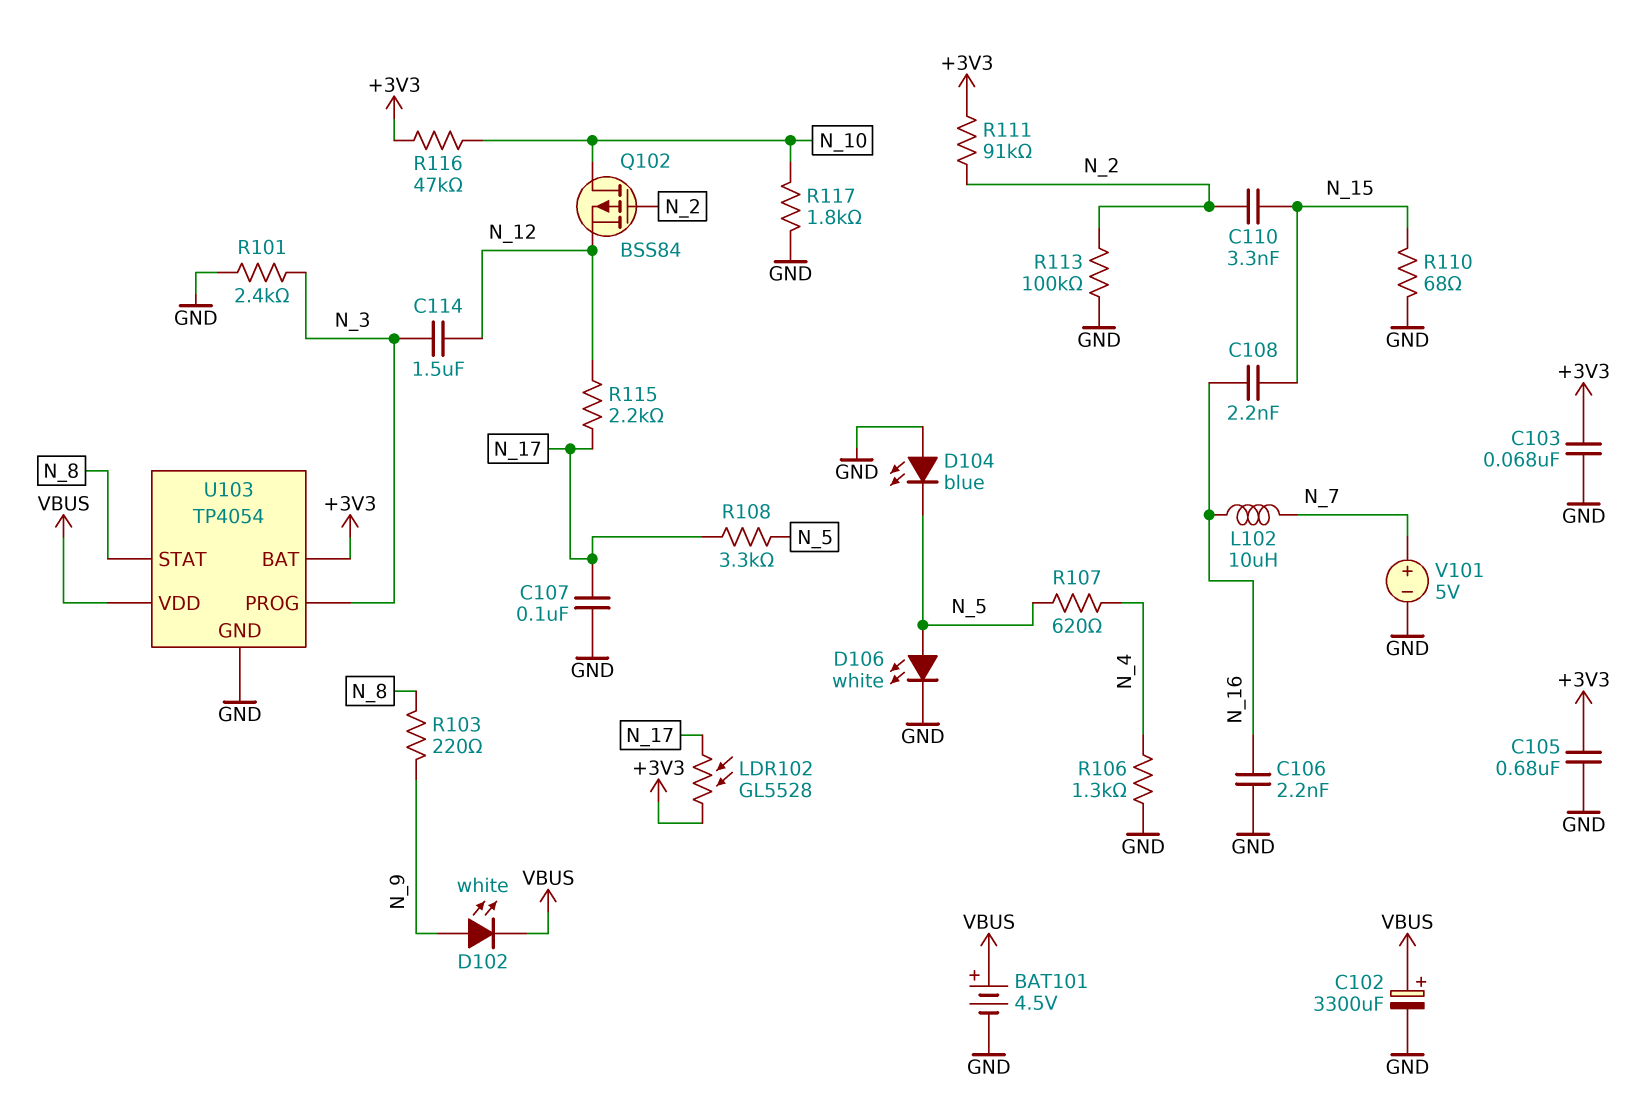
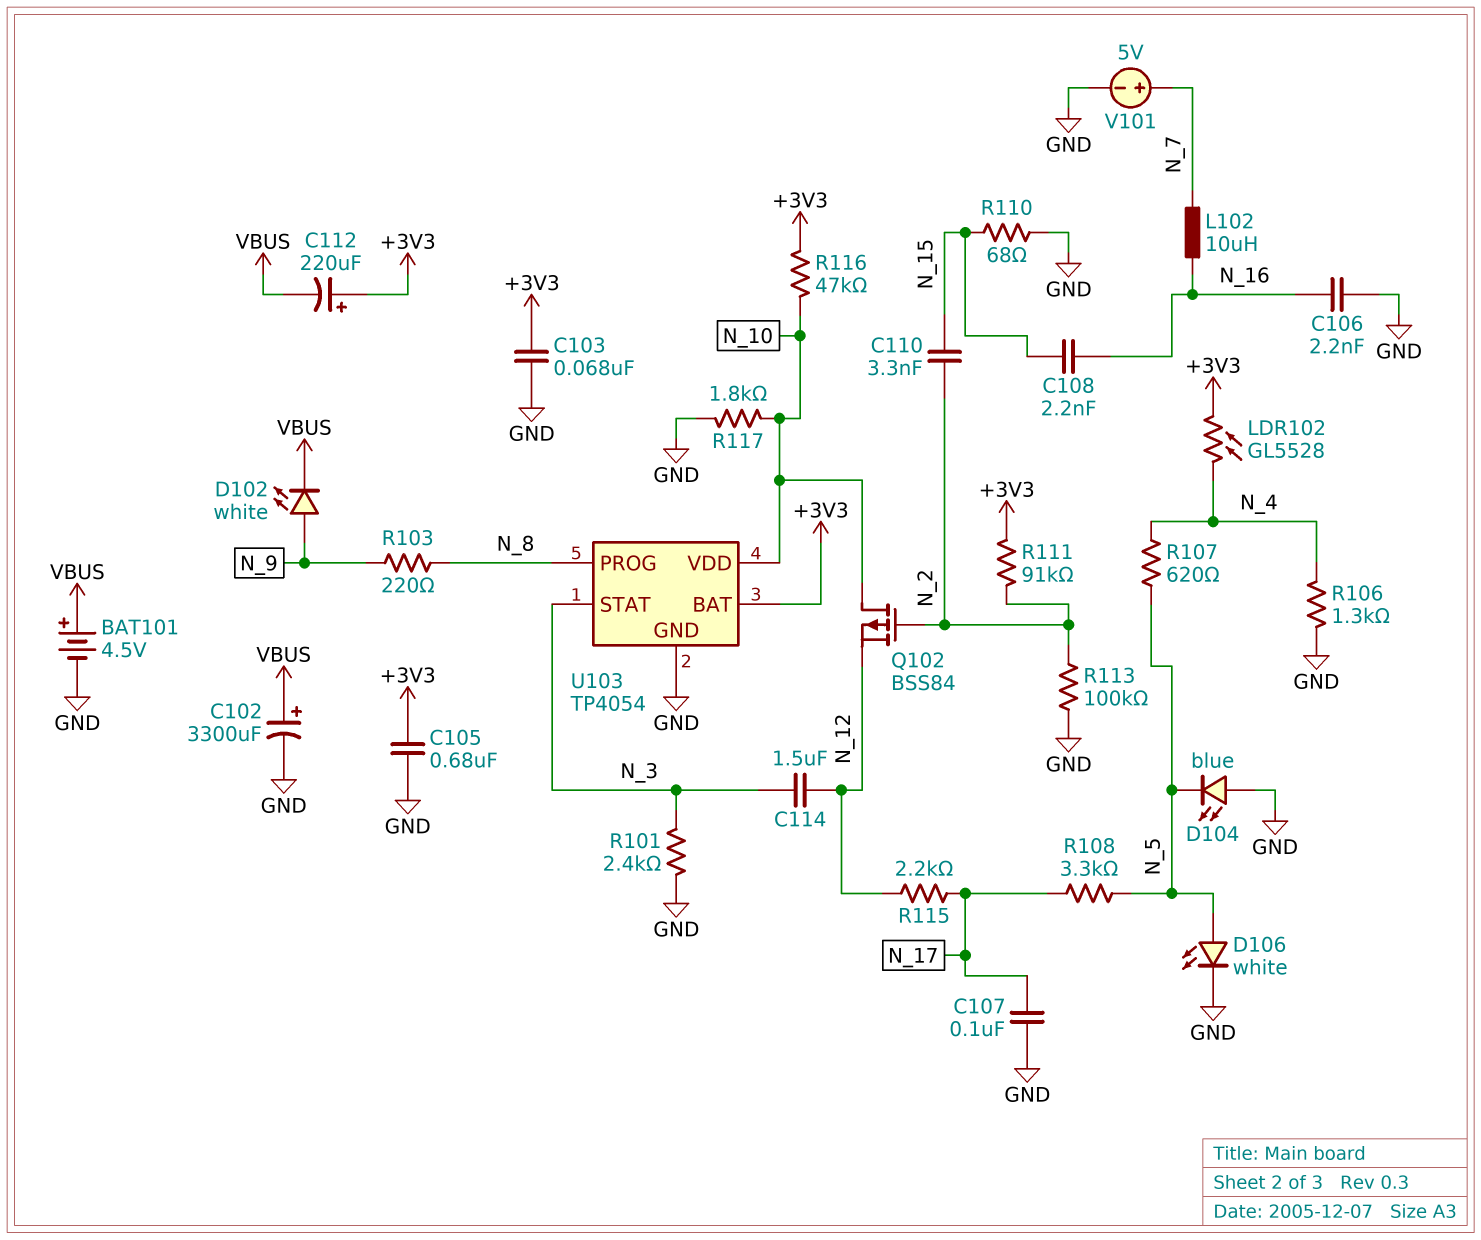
C112: none -> 220uF (plus +3V3, minus VBUS)
LDR102: GL5528 (+3V3, N_17) -> GL5528 (+3V3, N_4)
U103 pin PROG: N_3 -> N_8
U103 pin STAT: N_8 -> N_3
U103 pin VDD: VBUS -> N_10

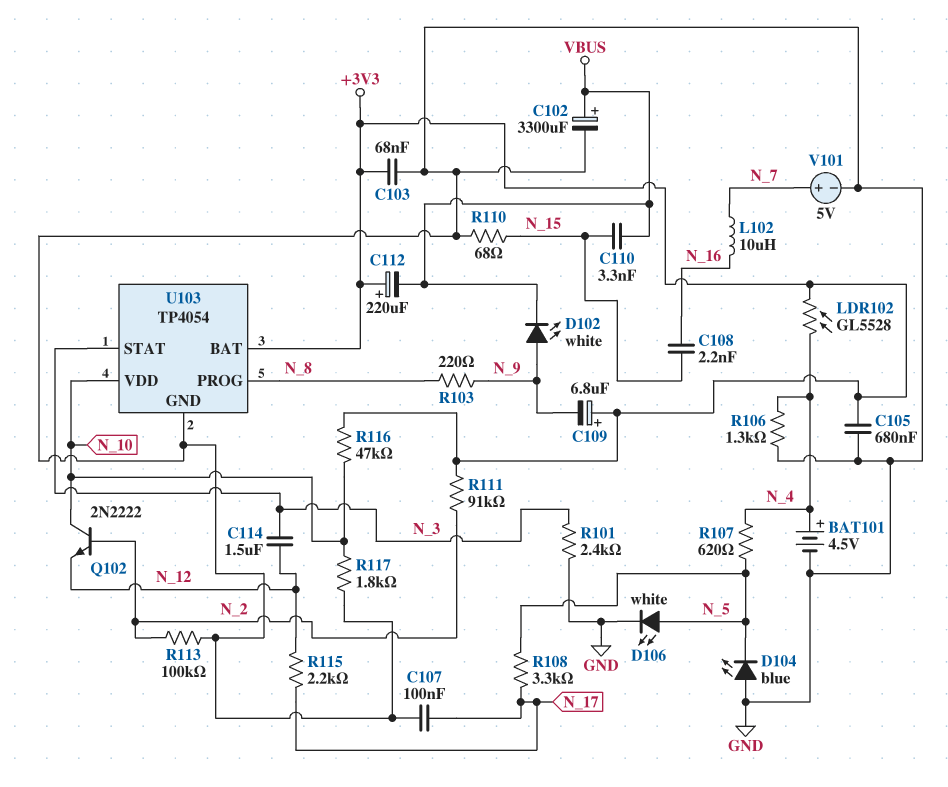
BAT101: 4.5V (plus VBUS, minus GND) -> 4.5V (plus N_4, minus GND)
C106: 2.2nF (GND, N_16) -> none
C109: none -> 6.8uF (plus +3V3, minus N_9)
C110: 3.3nF (N_2, N_15) -> 3.3nF (N_15, VBUS)
Q102: PMOS BSS84 (G N_2, D N_10, S N_12) -> NPN 2N2222 (B N_2, C N_10, E N_12)

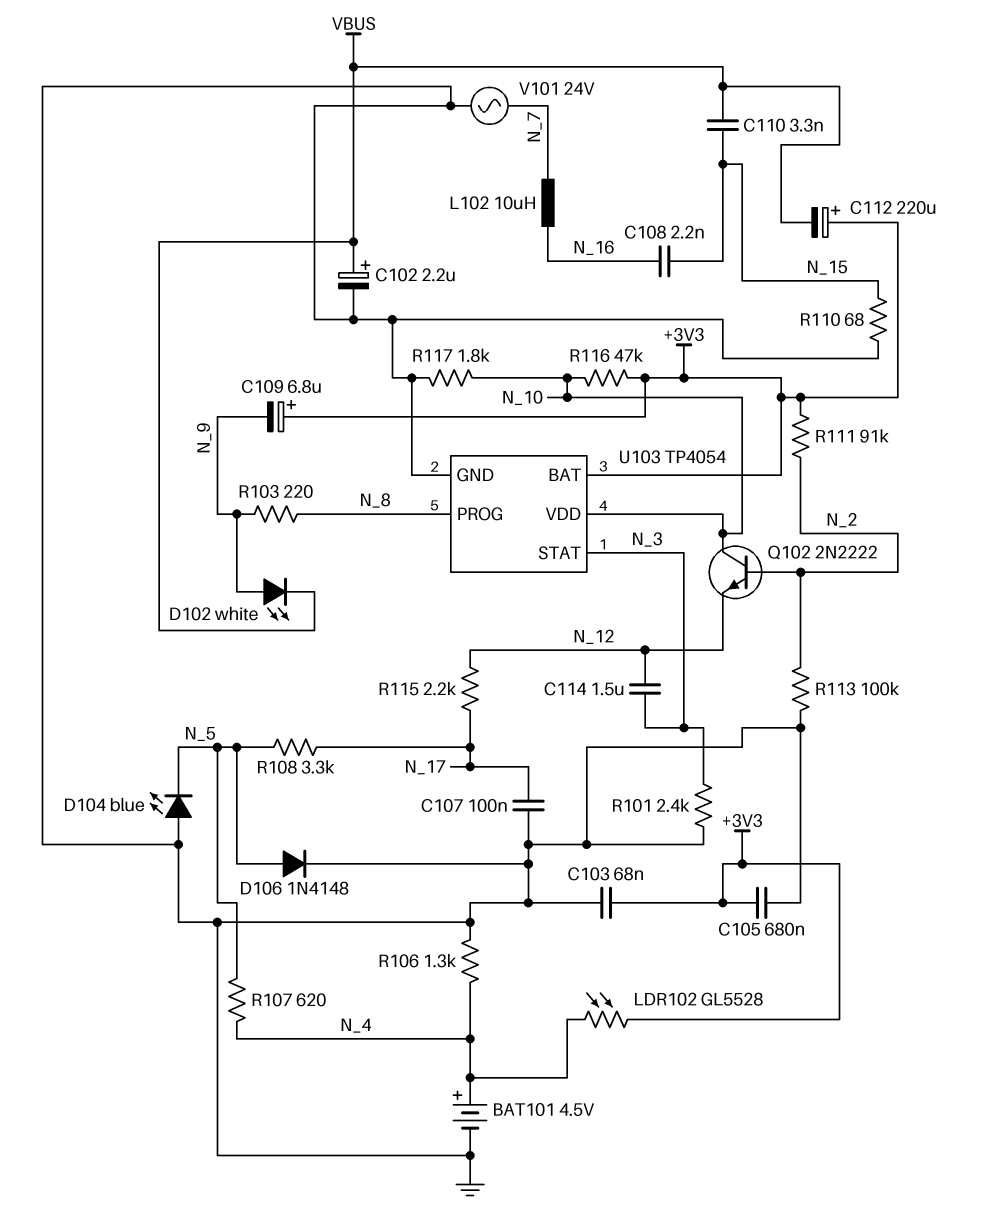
C102: 3300uF (plus VBUS, minus GND) -> 2.2uF (plus VBUS, minus GND)
D106: LED white (A N_5, K GND) -> diode 1N4148 (A N_5, K GND)
V101: 5V (plus N_7, minus GND) -> AC 24V (GND, N_7)

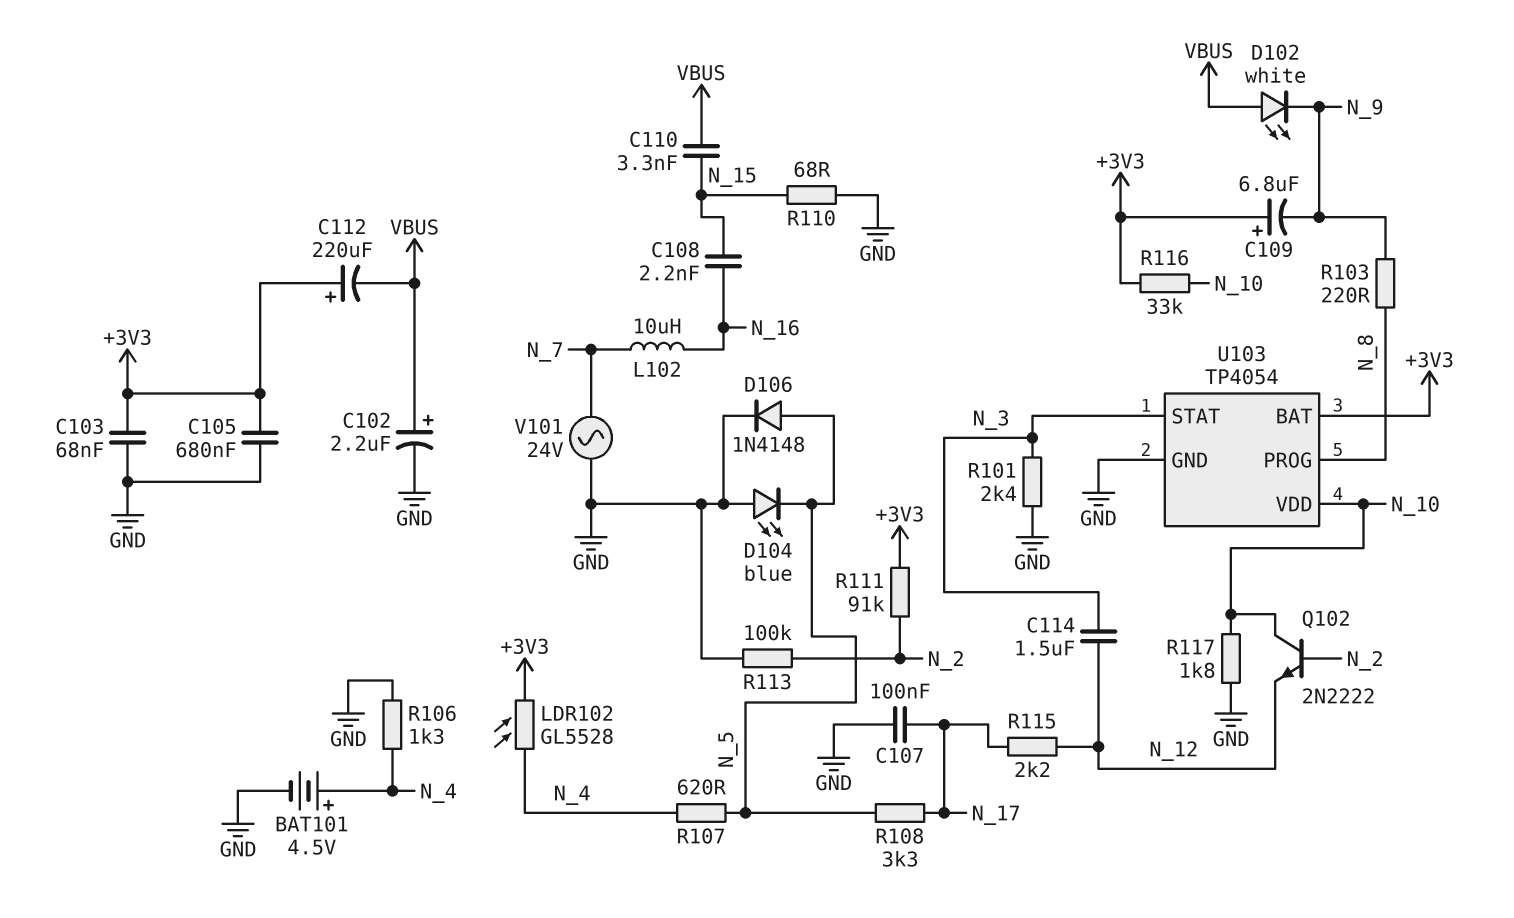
D102: LED white (A N_9, K VBUS) -> LED white (A VBUS, K N_9)
R116: 47k (+3V3, N_10) -> 33k (+3V3, N_10)

